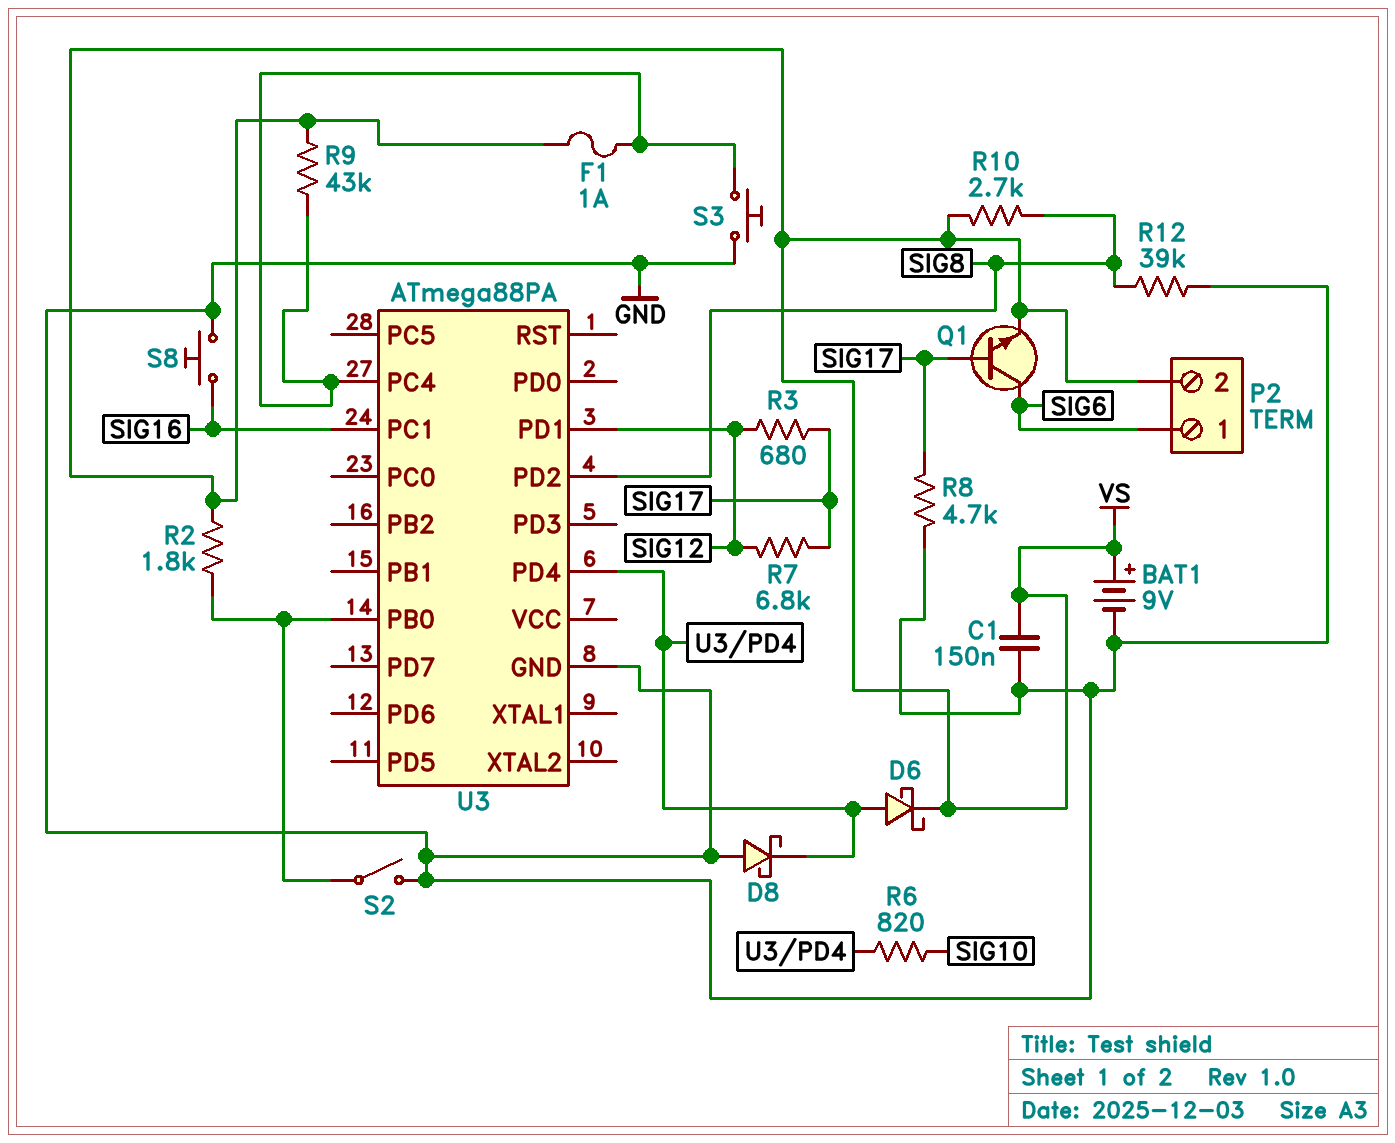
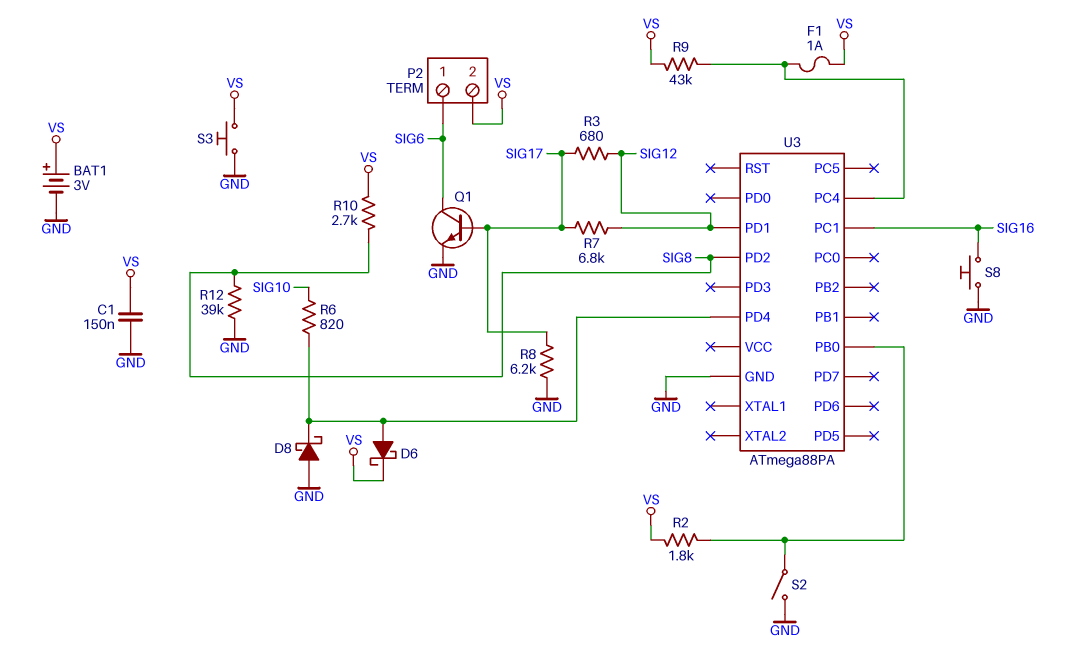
BAT1: 9V (plus VS, minus GND) -> 3V (plus VS, minus GND)
Q1: NPN (B SIG17, C SIG6, E VS) -> NPN (B SIG17, C SIG6, E GND)
R8: 4.7k (GND, SIG17) -> 6.2k (GND, SIG17)
S3: button (GND, U3/PC4) -> button (GND, VS)

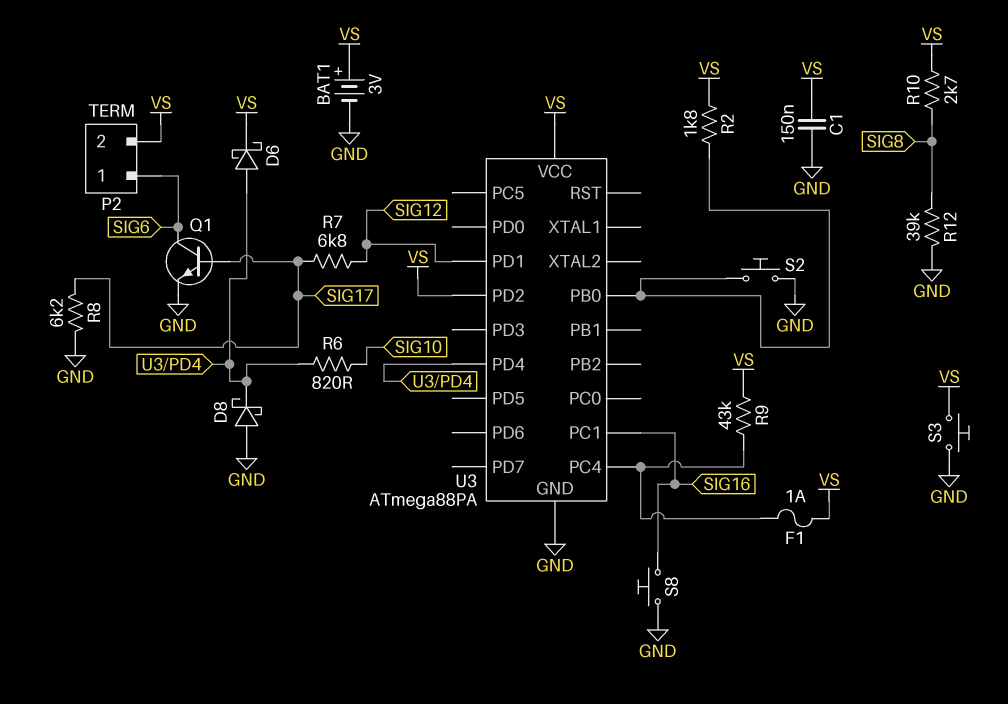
R3: 680 (SIG12, SIG17) -> none
S2: switch (GND, U3/PB0) -> button (GND, U3/PB0)
U3 pin PD2: SIG8 -> VS
U3 pin VCC: none -> VS

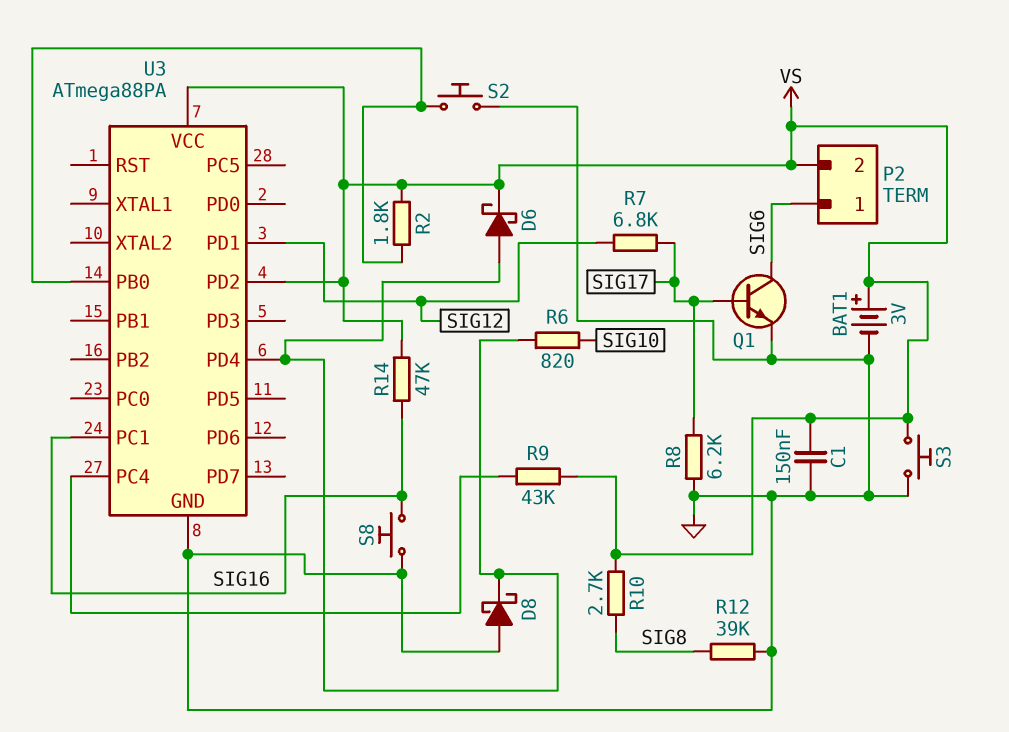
F1: 1A (U3/PC4, VS) -> none
R14: none -> 47k (SIG16, VS)

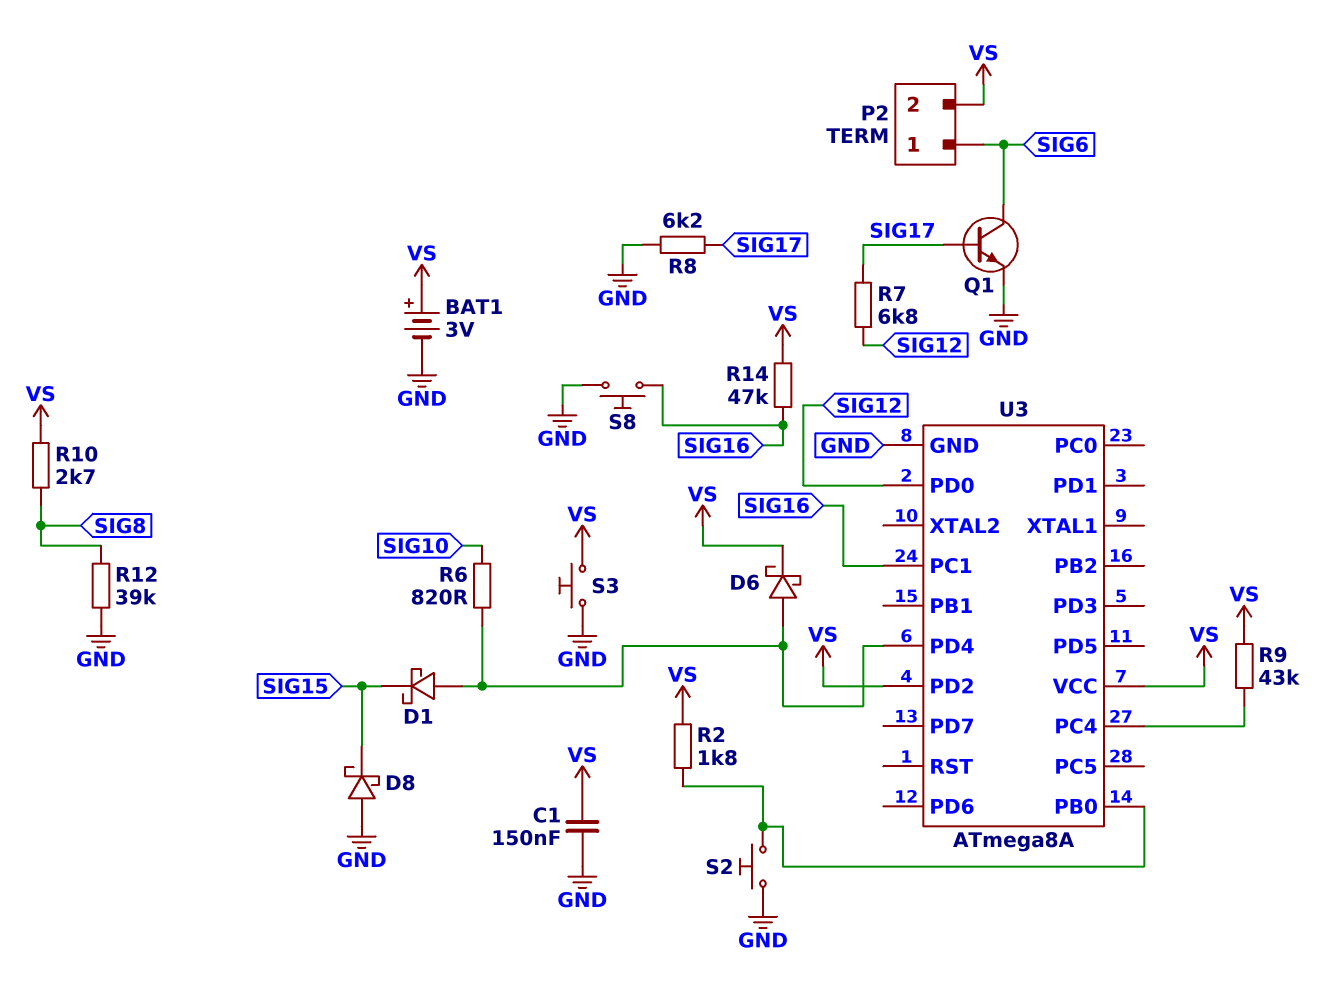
D1: none -> schottky (A U3/PD4, K SIG15)
D8: schottky (A GND, K U3/PD4) -> schottky (A GND, K SIG15)
U3: ATmega88PA -> ATmega8A
U3 pin PD0: none -> SIG12
U3 pin PD1: SIG12 -> none

